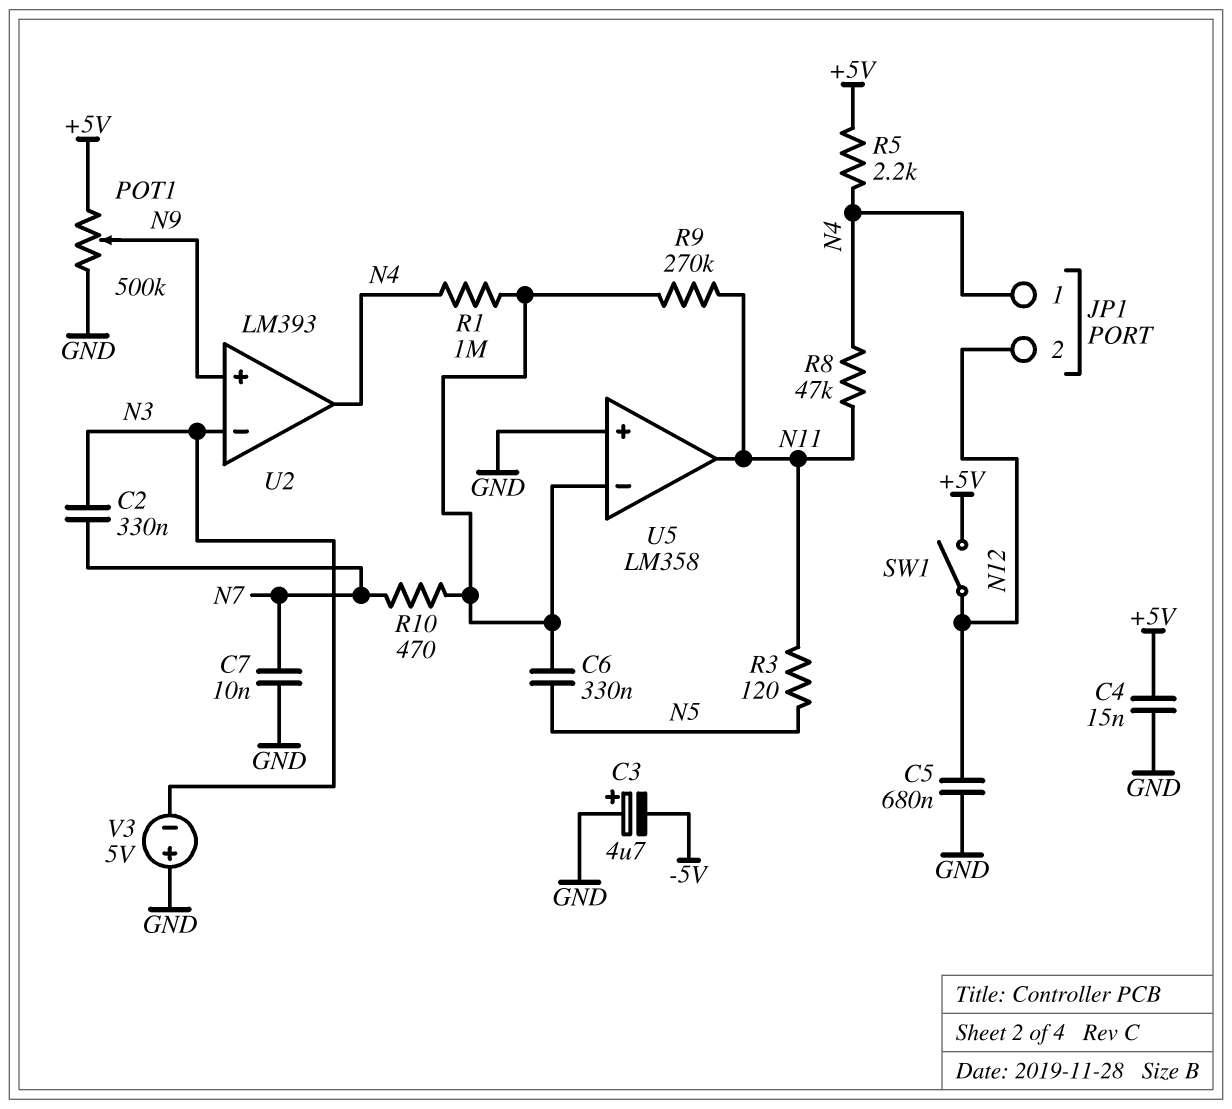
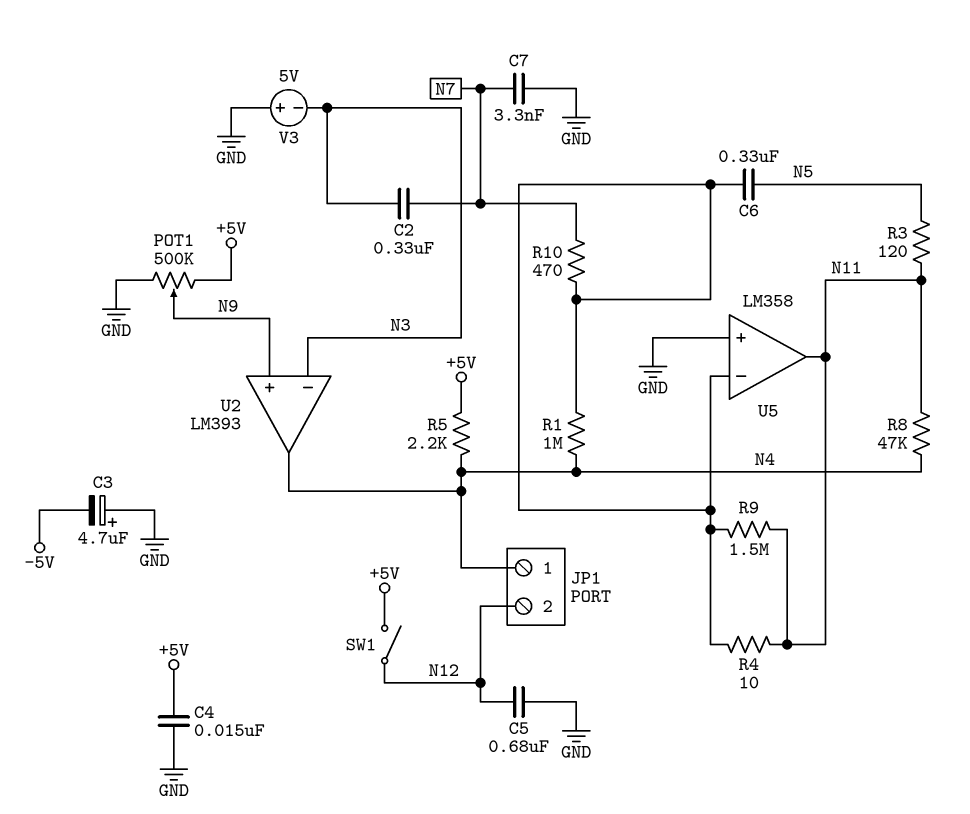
C7: 10nF (GND, N7) -> 3.3nF (GND, N7)
R4: none -> 10 (N11, U5/in-)
R9: 270k (N11, U5/in-) -> 1.5M (N11, U5/in-)

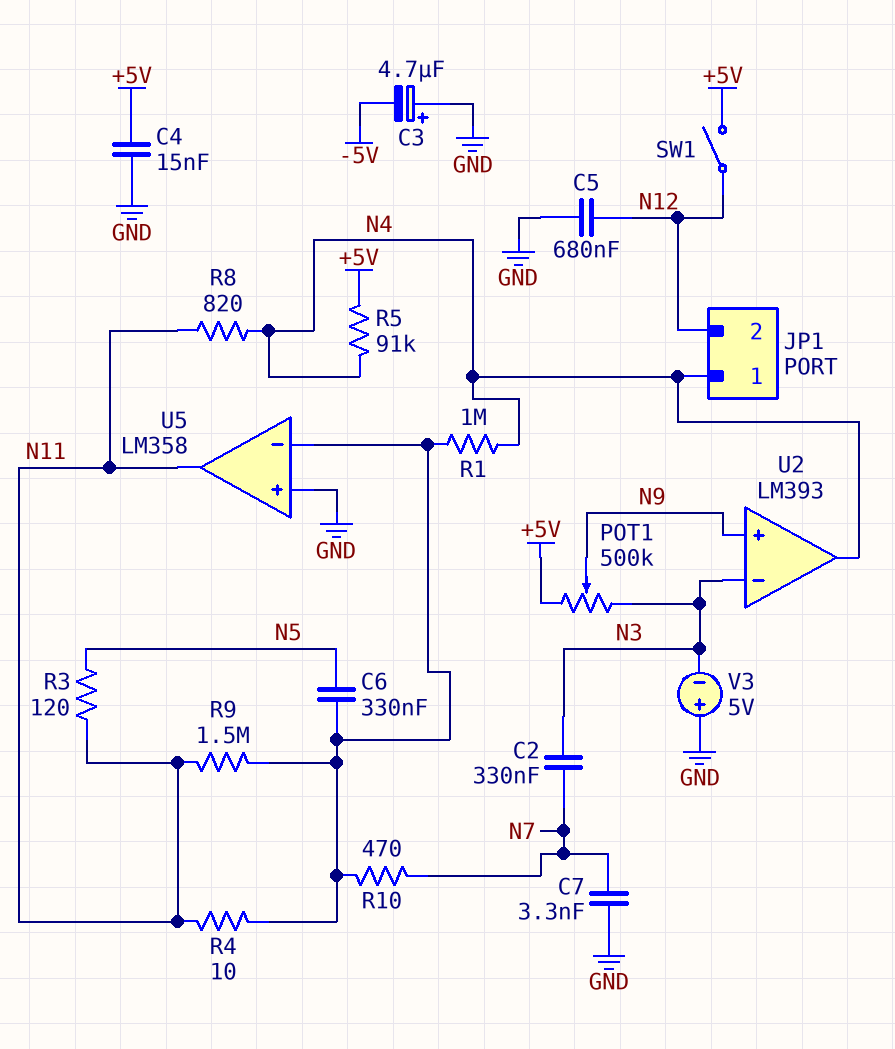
POT1: 500k (+5V, GND, wiper N9) -> 500k (+5V, N3, wiper N9)
R5: 2.2k (+5V, N4) -> 91k (+5V, N4)
R8: 47k (N4, N11) -> 820 (N4, N11)

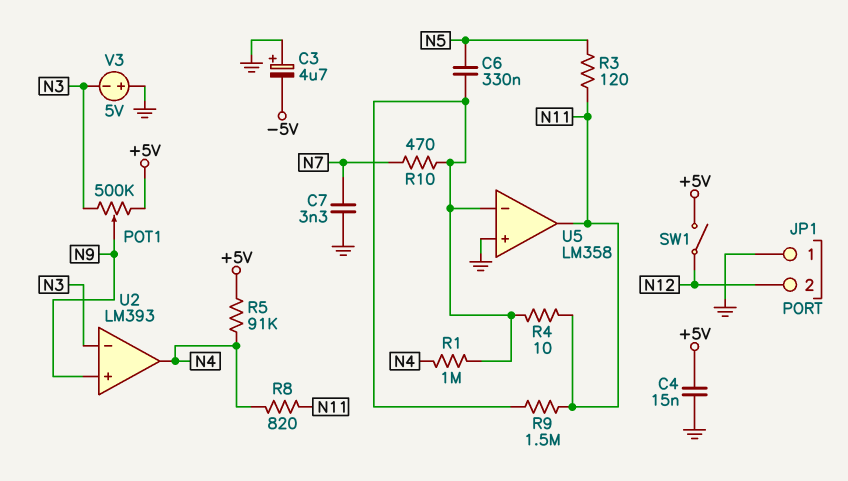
C2: 330nF (N3, N7) -> none
C5: 680nF (GND, N12) -> none
JP1 pin 1: N4 -> GND

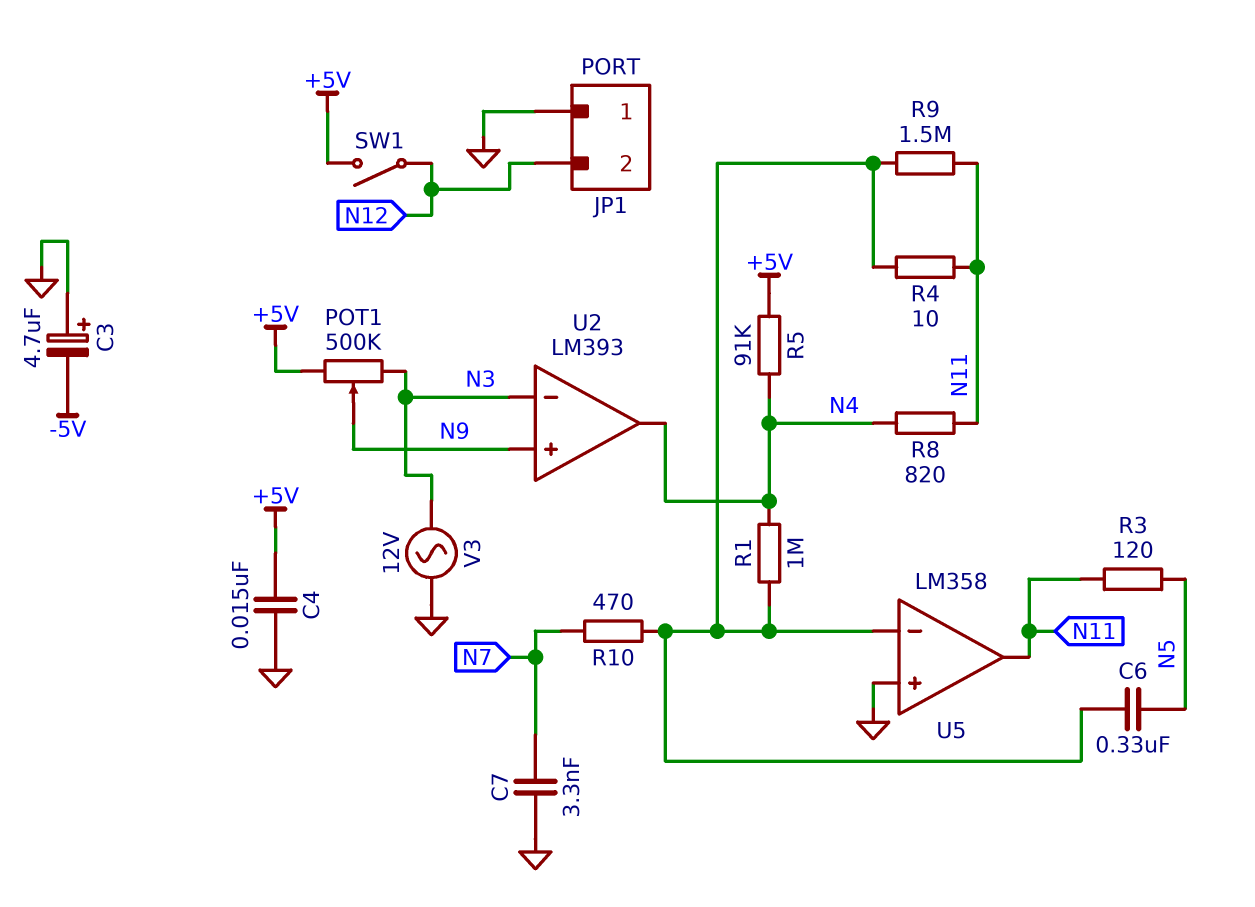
V3: 5V (plus GND, minus N3) -> AC 12V (GND, N3)

